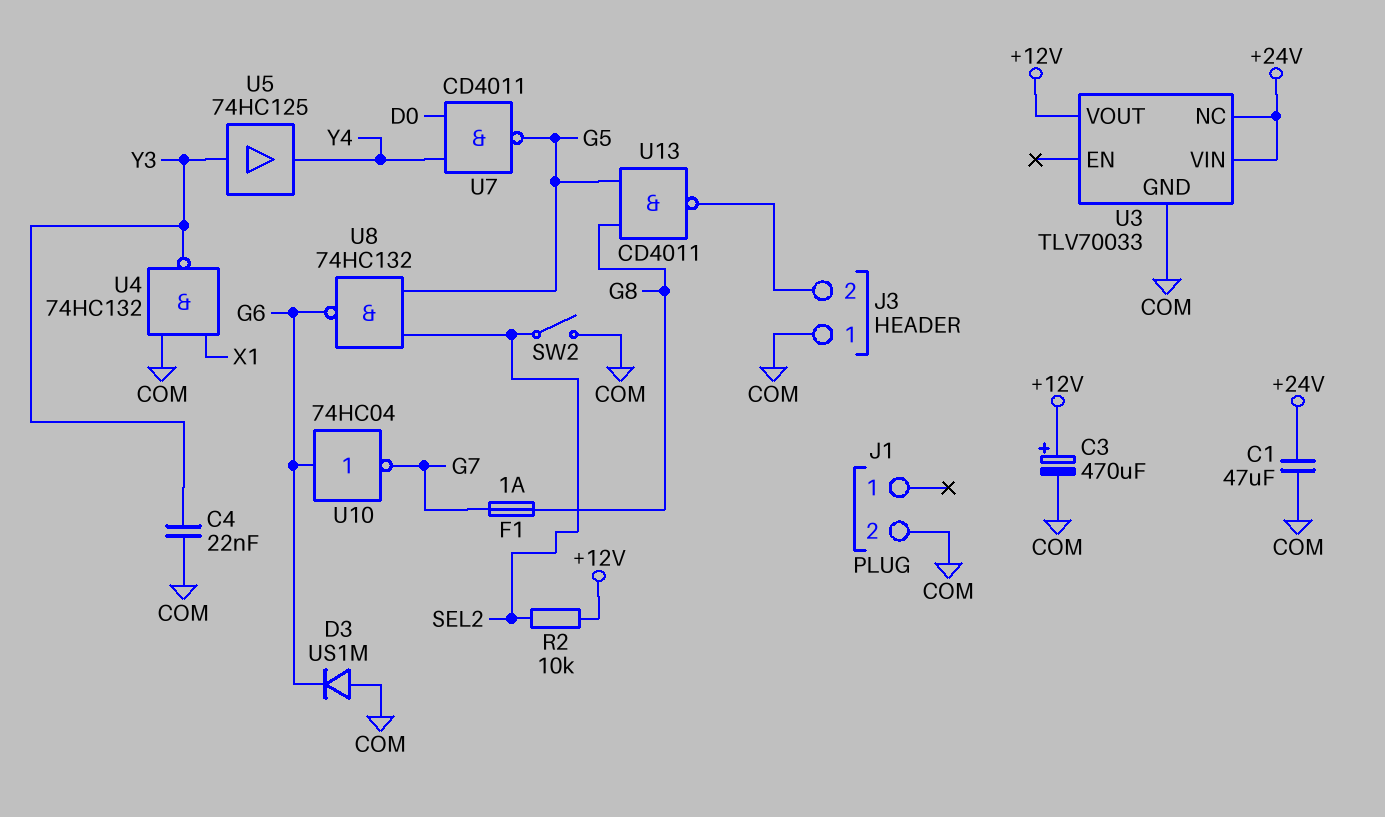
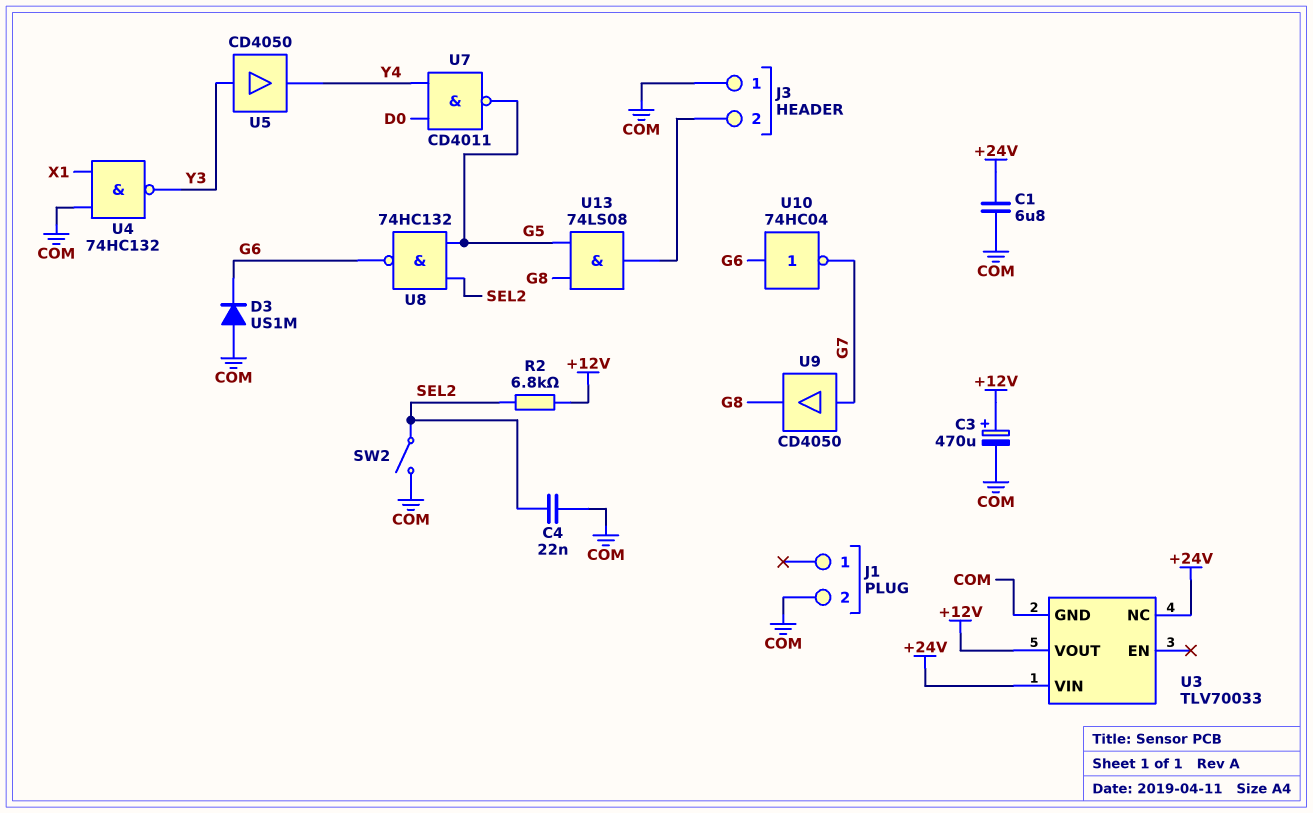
C1: 47uF (+24V, COM) -> 6.8uF (+24V, COM)
C4: 22nF (COM, Y3) -> 22nF (COM, SEL2)
F1: 1A (G7, G8) -> none
R2: 10k (+12V, SEL2) -> 6.8k (+12V, SEL2)
U5: buffer 74HC125 (in Y3, out Y4) -> buffer CD4050 (in Y3, out Y4)
U9: none -> buffer CD4050 (in G7, out G8)
U13: NAND CD4011 (in G5, in G8, out J3/2) -> AND 74LS08 (in G5, in G8, out J3/2)

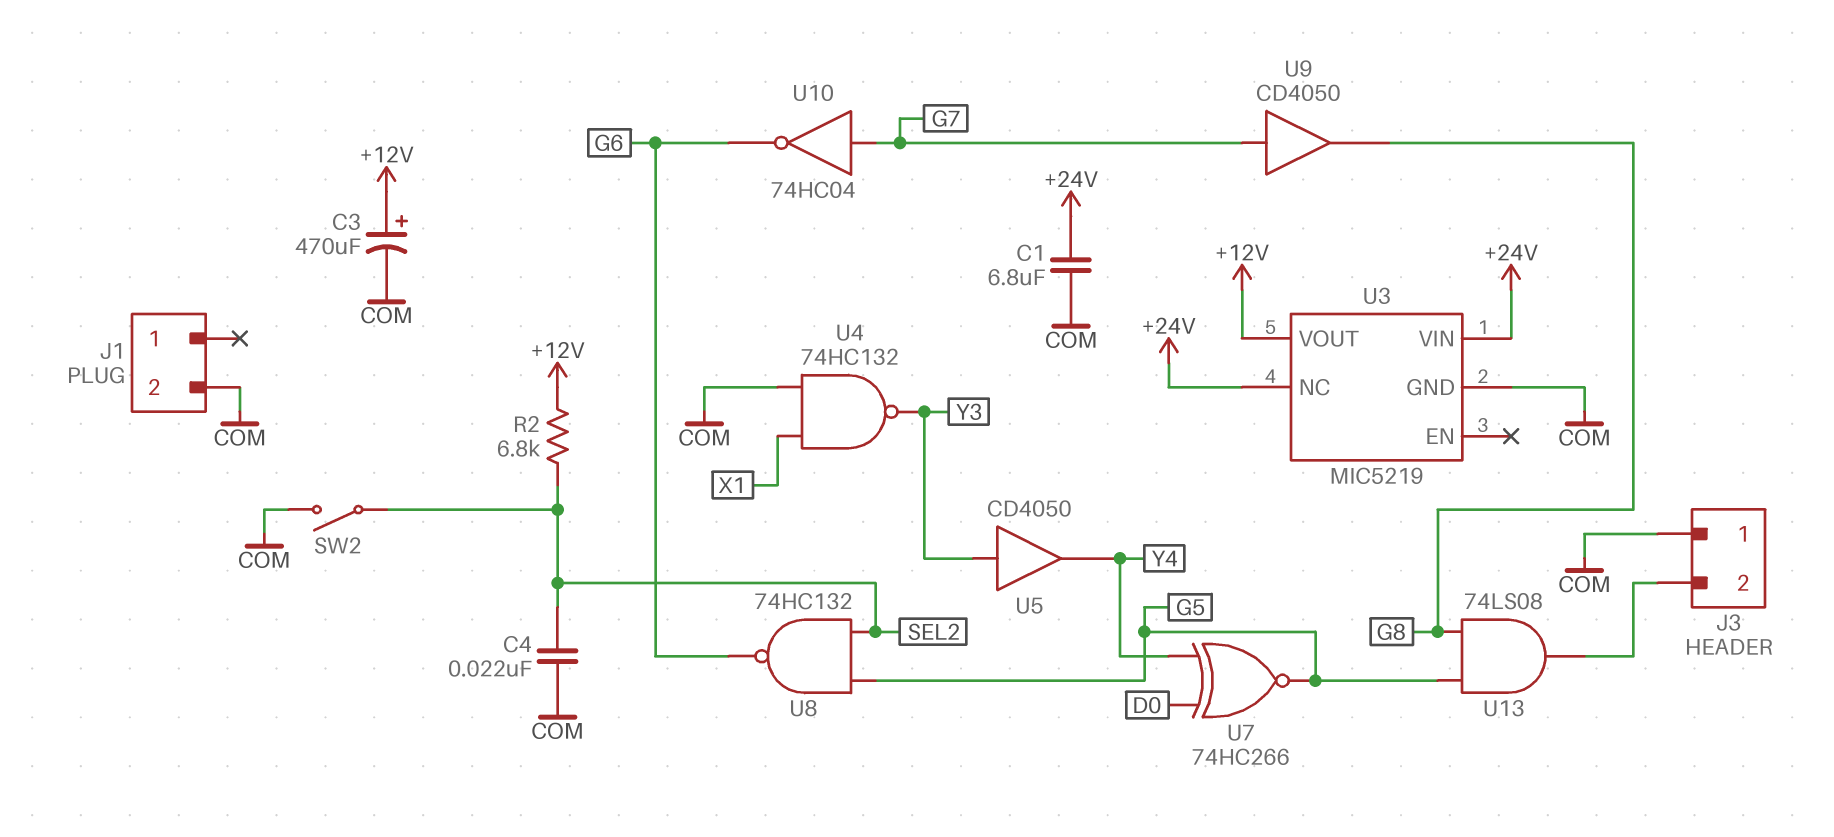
D3: diode US1M (A COM, K G6) -> none
U3: TLV70033 -> MIC5219
U7: NAND CD4011 (in D0, in Y4, out G5) -> XNOR 74HC266 (in D0, in Y4, out G5)
U10: NOT 74HC04 (in G6, out G7) -> NOT 74HC04 (in G7, out G6)

